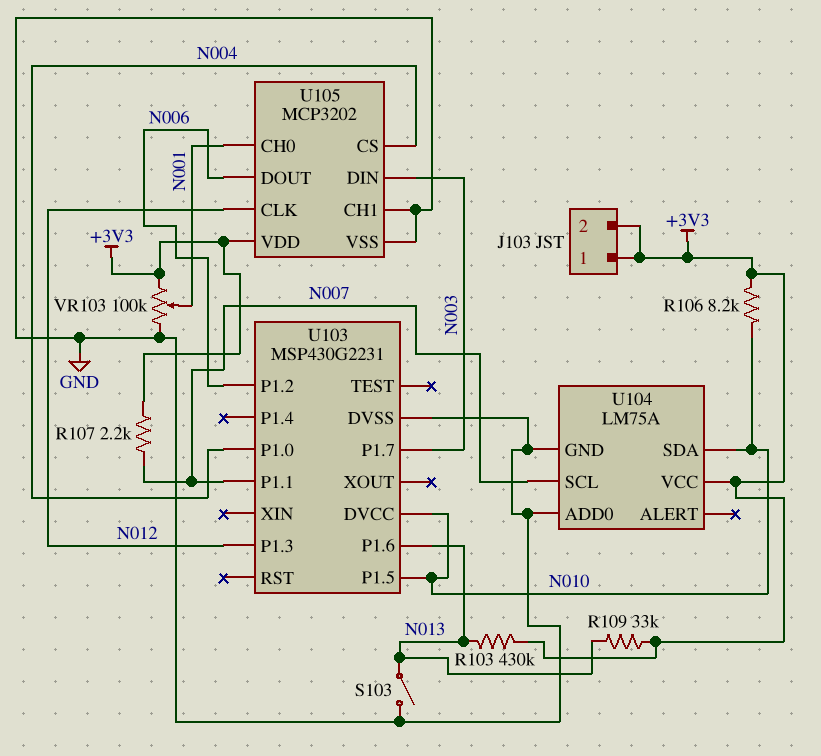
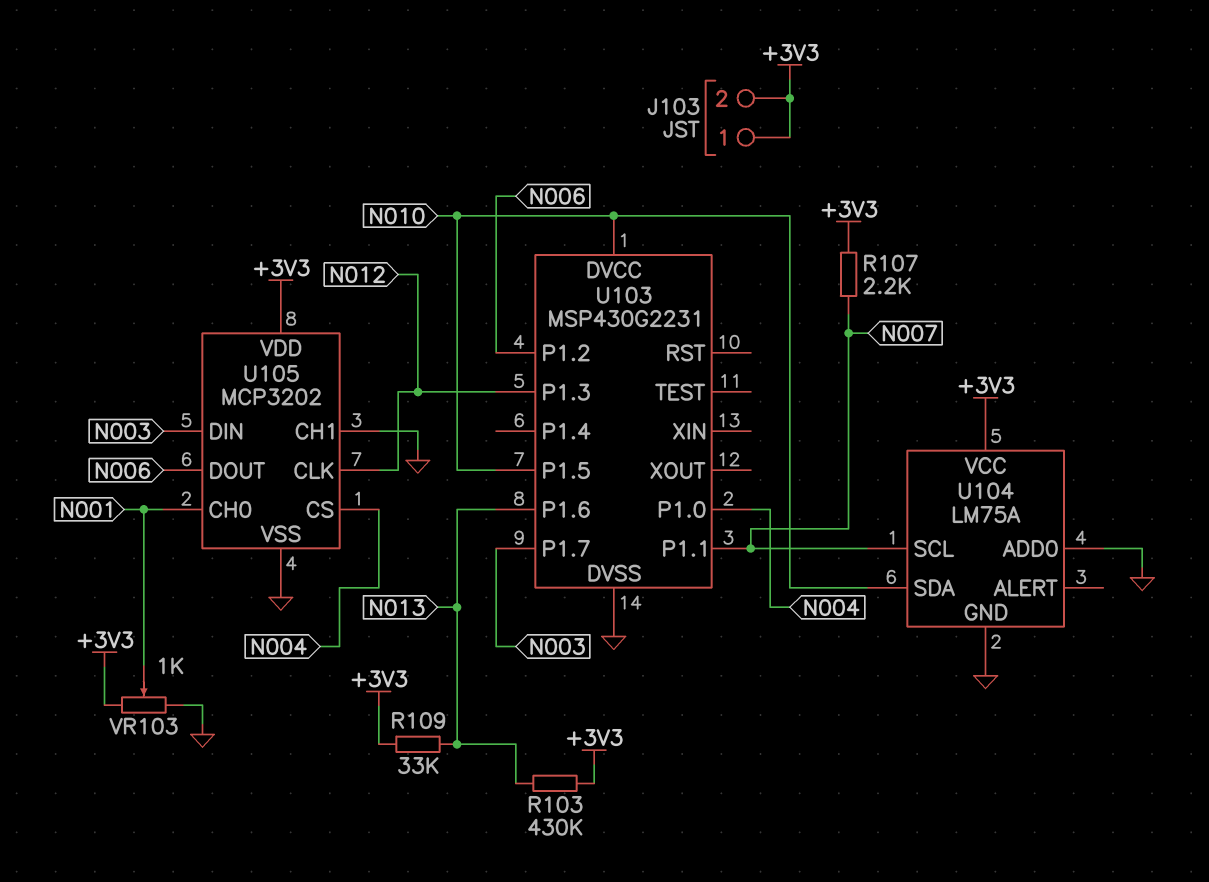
R106: 8.2k (+3V3, N010) -> none
S103: switch (GND, N013) -> none
VR103: 100k (+3V3, GND, wiper N001) -> 1k (+3V3, GND, wiper N001)

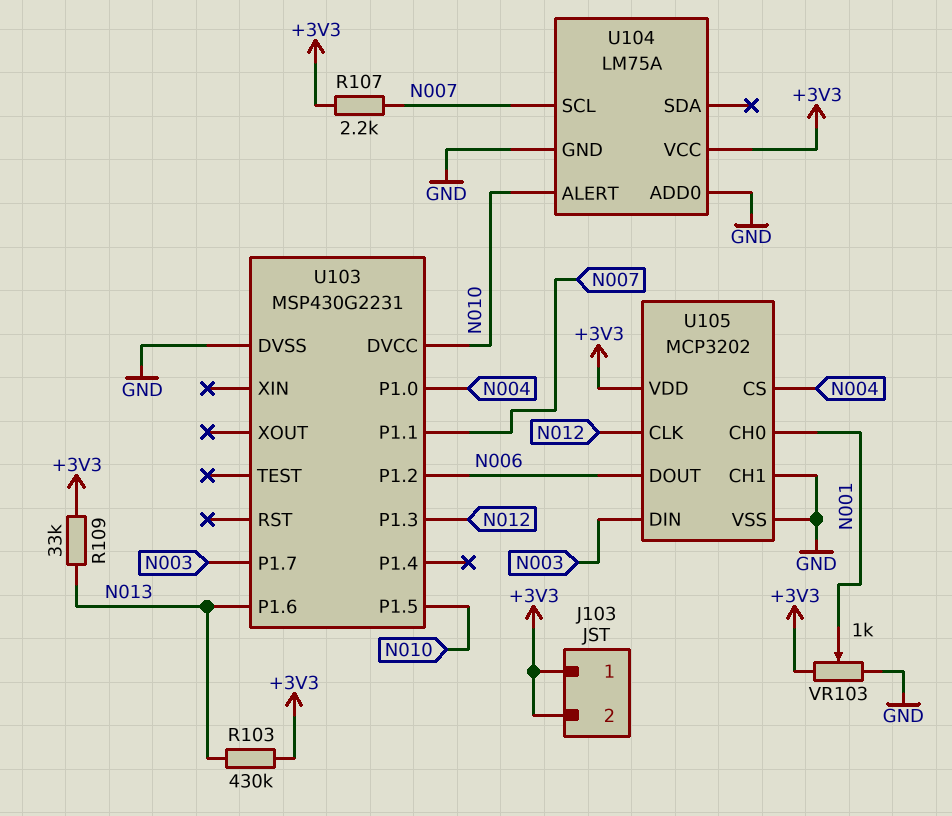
U104 pin ALERT: none -> N010
U104 pin SDA: N010 -> none

